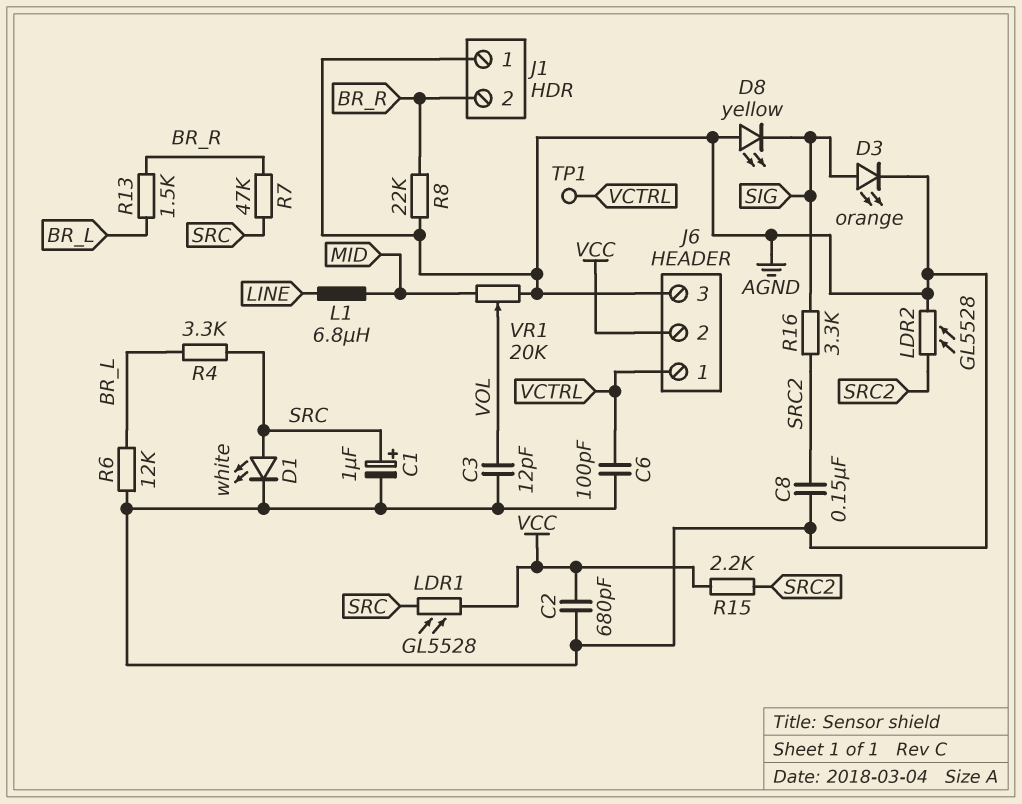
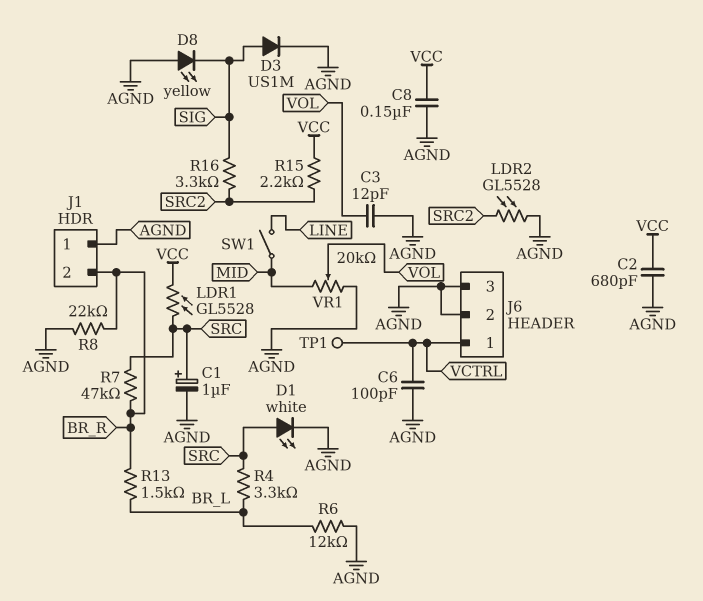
C8: 150nF (AGND, SRC2) -> 150nF (AGND, VCC)
D3: LED orange (A SIG, K AGND) -> diode US1M (A SIG, K AGND)
J6 pin 2: VCC -> AGND
L1: 6.8uH (LINE, MID) -> none
SW1: none -> switch (LINE, MID)

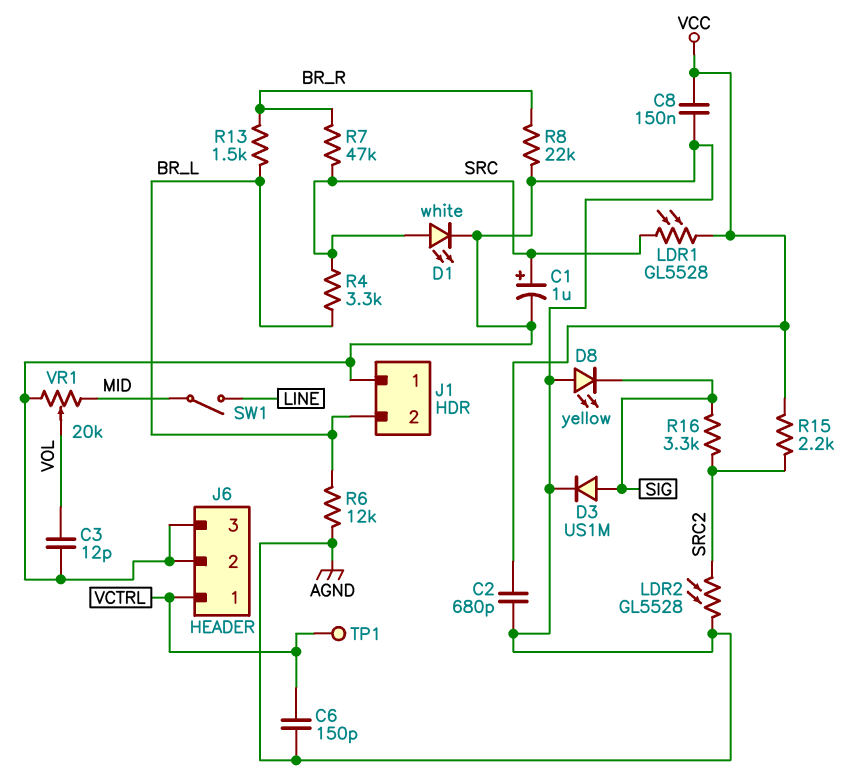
C6: 100pF (AGND, VCTRL) -> 150pF (AGND, VCTRL)
J1 pin 2: BR_R -> BR_L

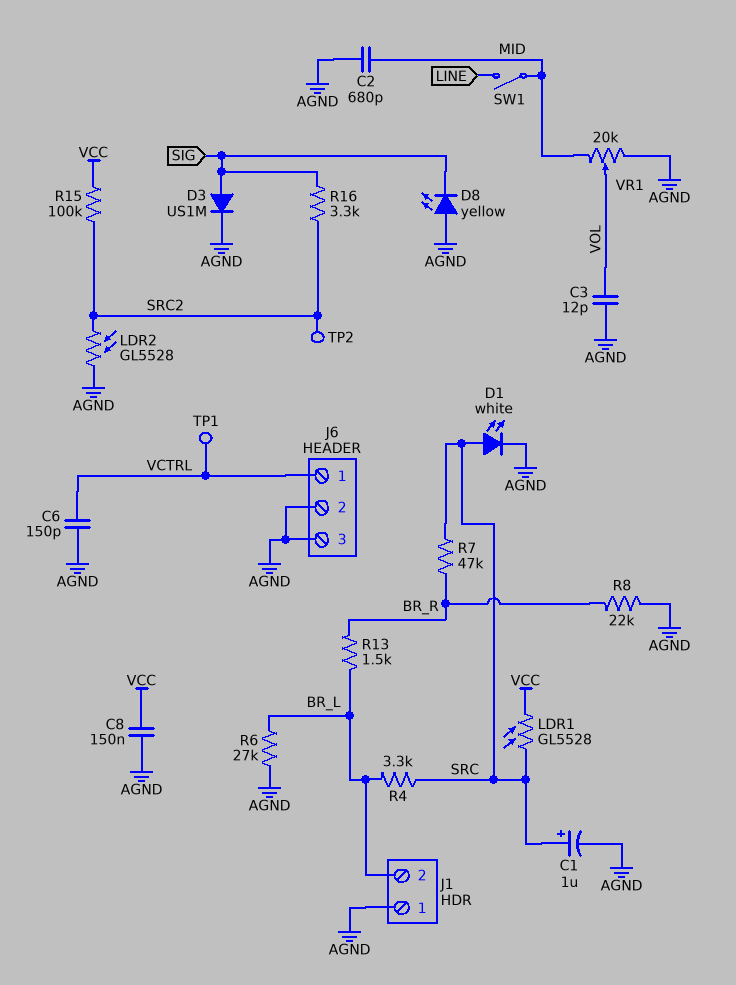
C2: 680pF (AGND, VCC) -> 680pF (AGND, MID)
R6: 12k (AGND, BR_L) -> 27k (AGND, BR_L)
R15: 2.2k (SRC2, VCC) -> 100k (SRC2, VCC)
TP2: none -> test point (SRC2)

